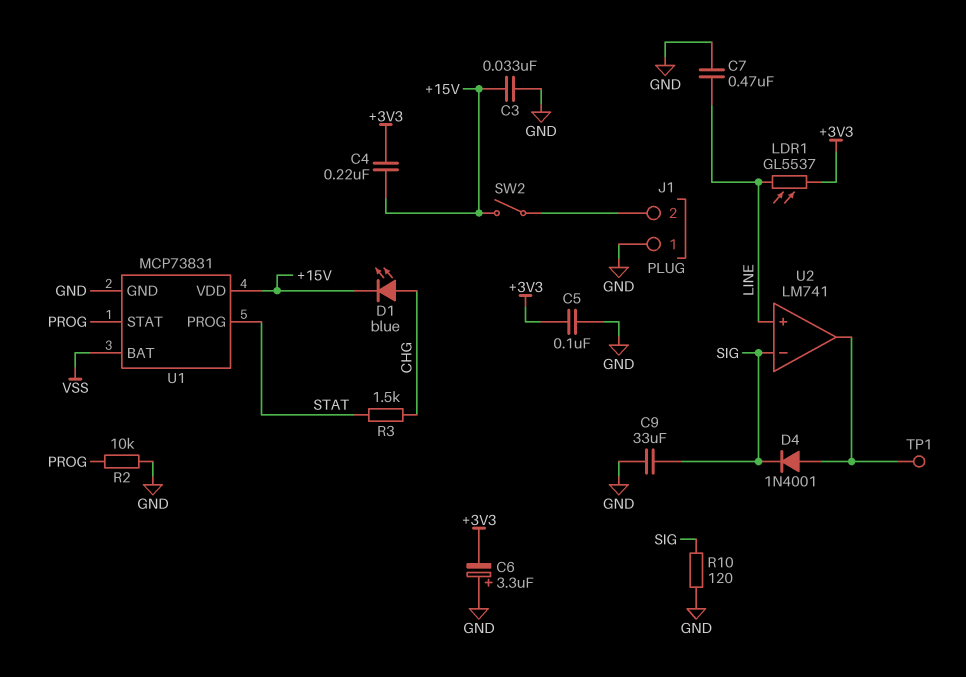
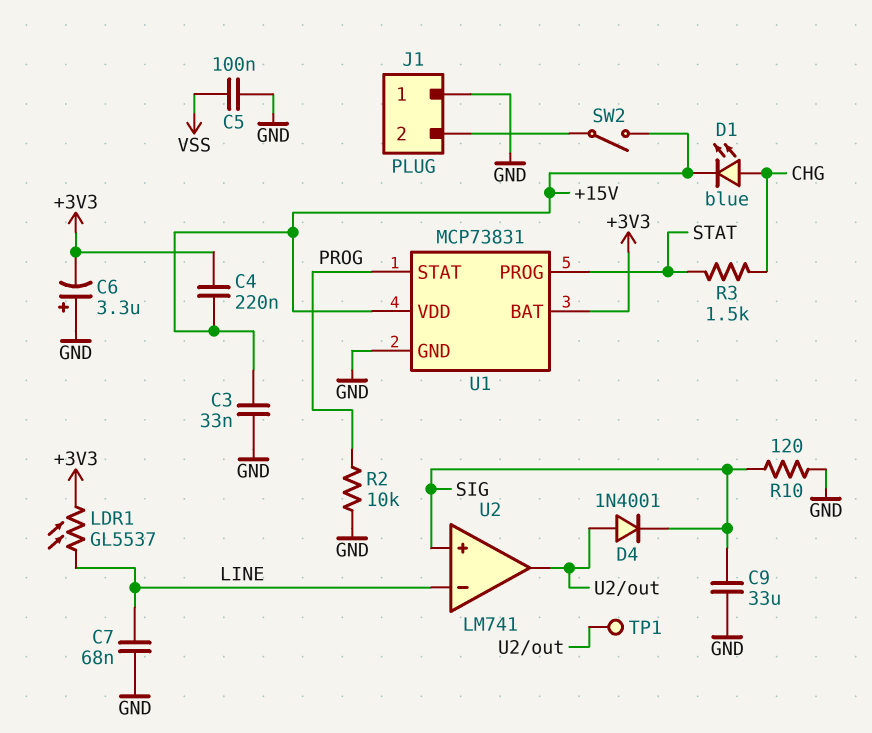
C5: 100nF (+3V3, GND) -> 100nF (GND, VSS)
C7: 470nF (GND, LINE) -> 68nF (GND, LINE)
U1 pin BAT: VSS -> +3V3
U2 pin in+: LINE -> SIG
U2 pin in-: SIG -> LINE

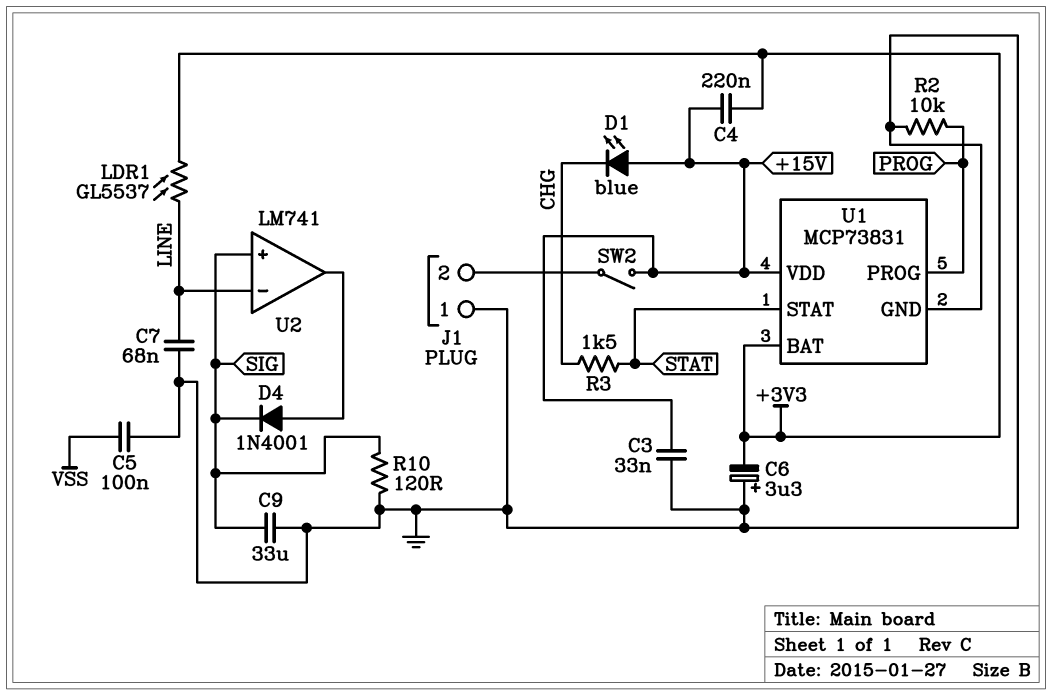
D1: LED blue (A CHG, K +15V) -> LED blue (A +15V, K CHG)
TP1: test point (U2/out) -> none
U1 pin PROG: STAT -> PROG
U1 pin STAT: PROG -> STAT

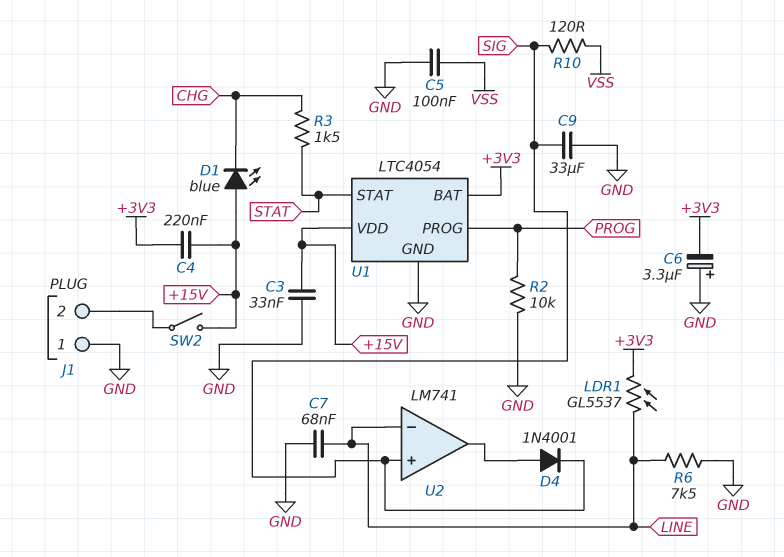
R6: none -> 7.5k (GND, LINE)
R10: 120 (GND, SIG) -> 120 (SIG, VSS)
U1: MCP73831 -> LTC4054

